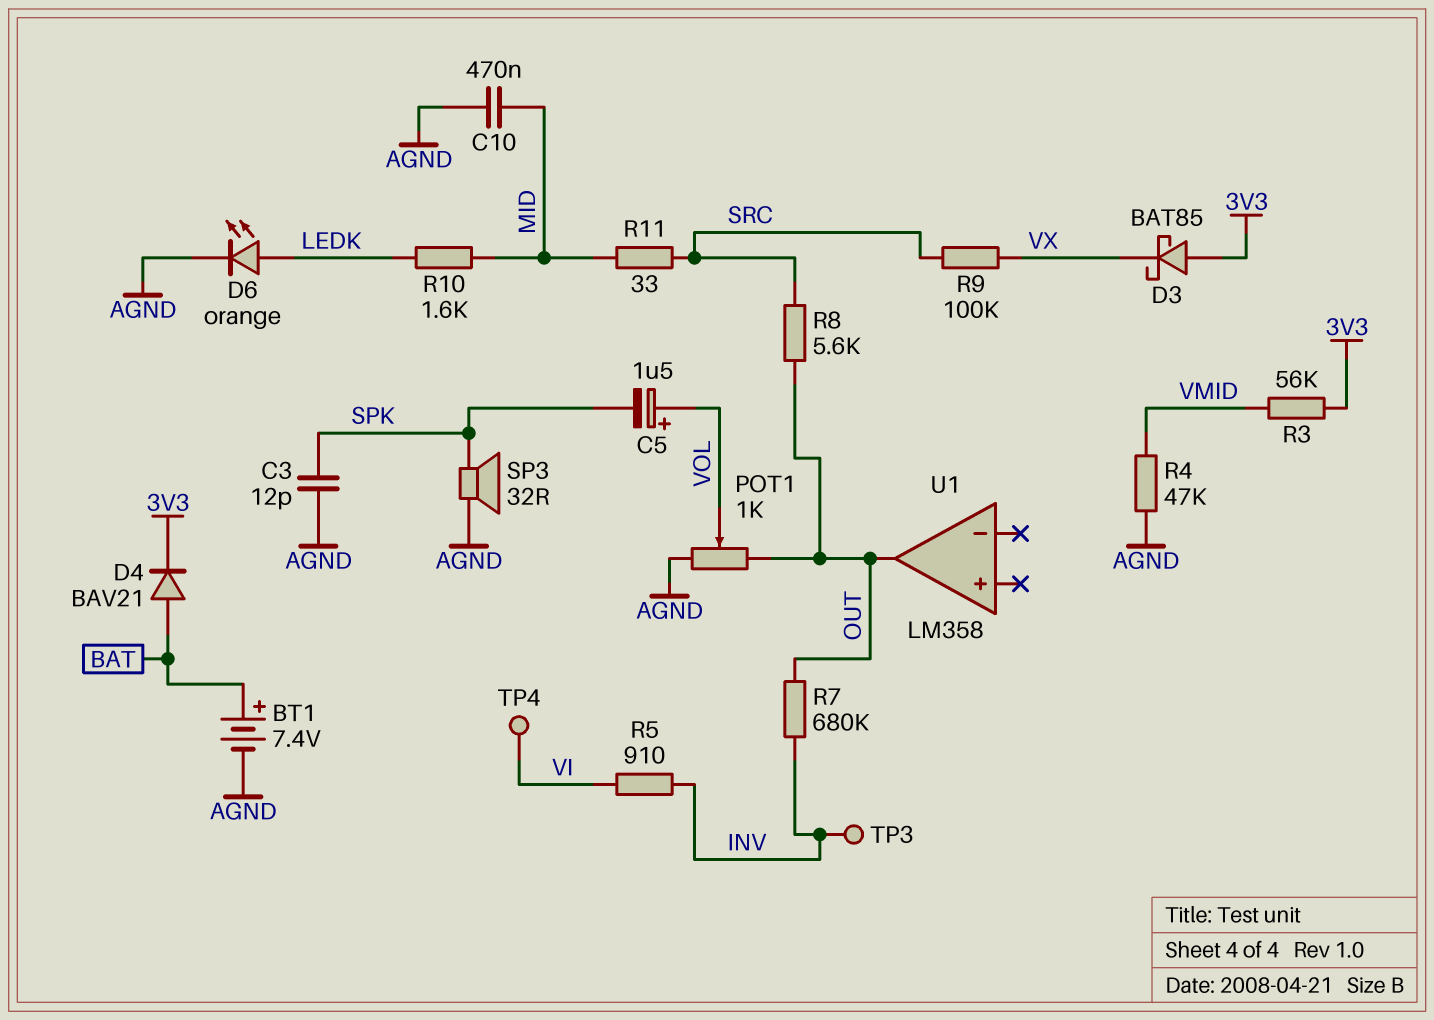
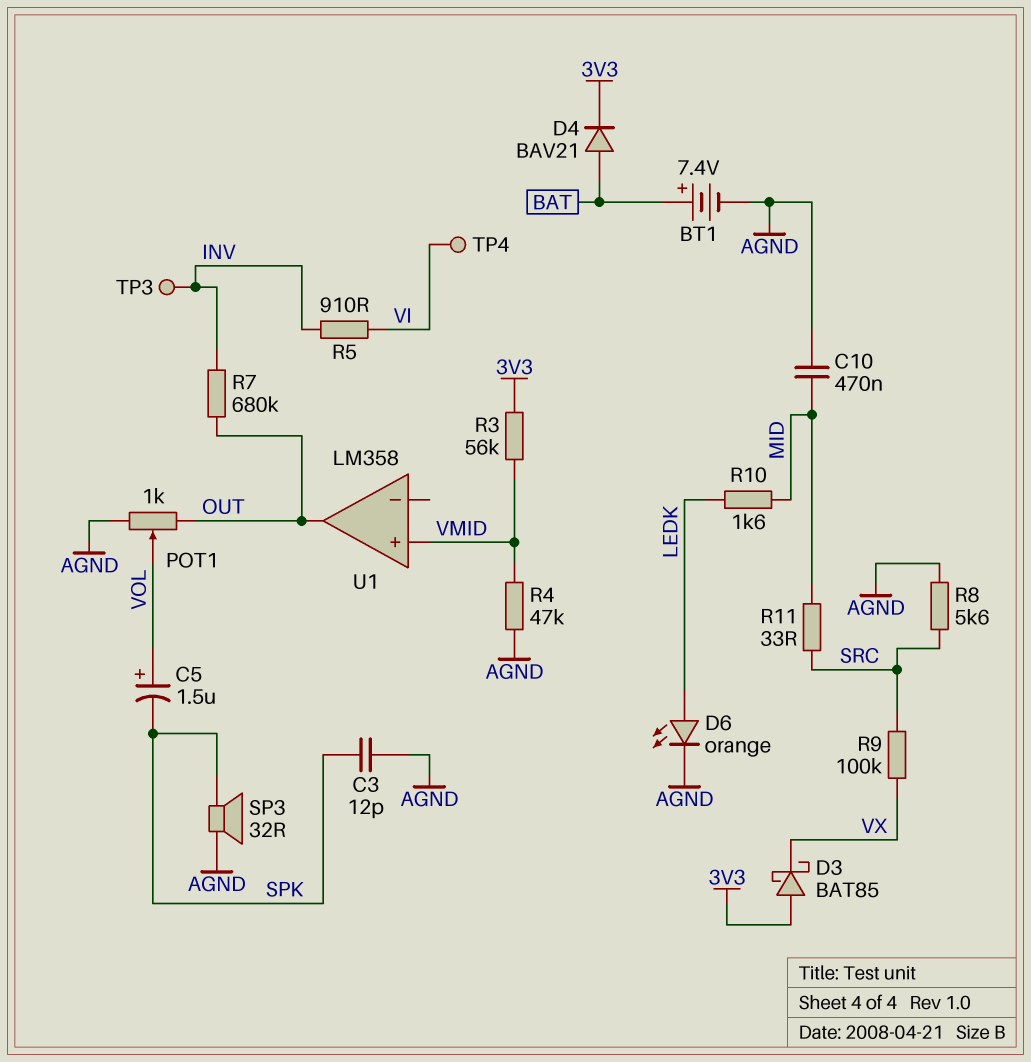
R8: 5.6k (OUT, SRC) -> 5.6k (AGND, SRC)
U1 pin in+: none -> VMID

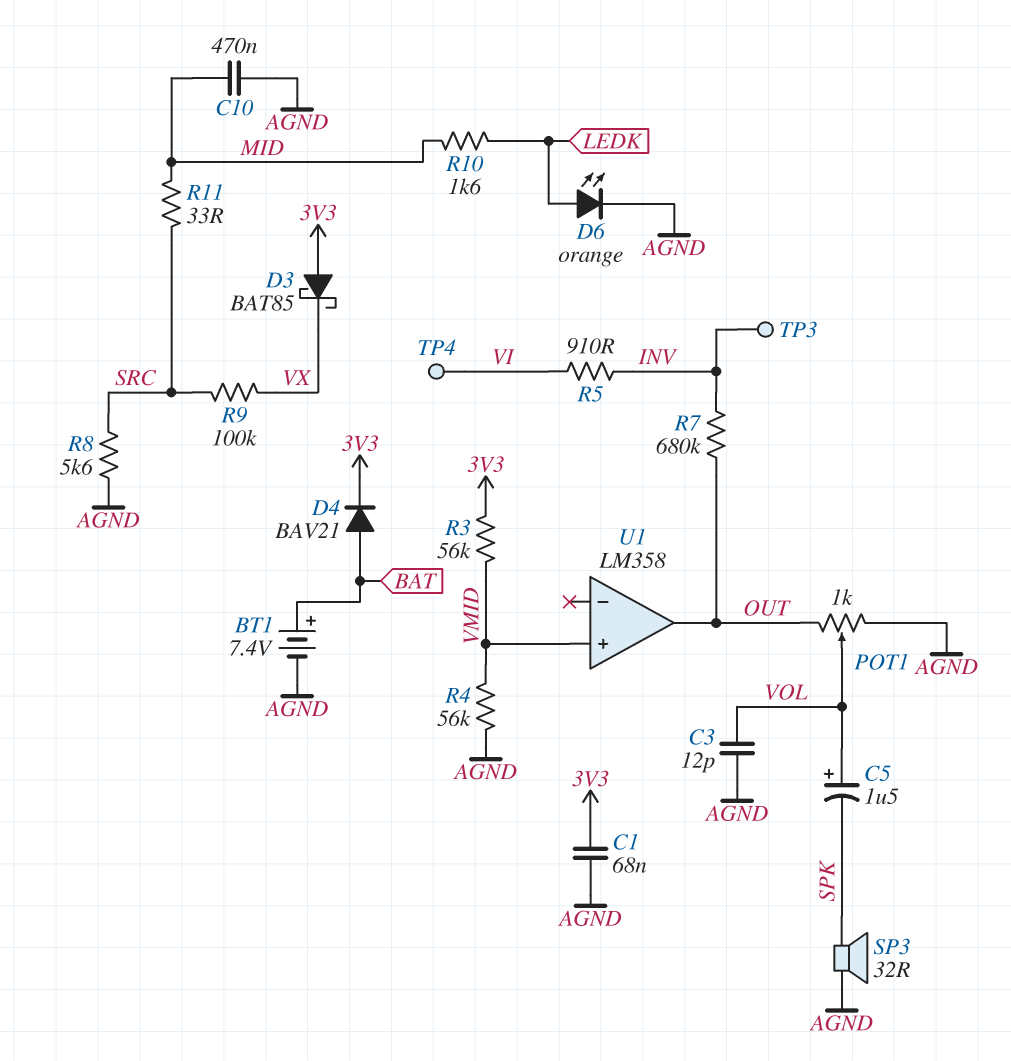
C1: none -> 68nF (3V3, AGND)
C3: 12pF (AGND, SPK) -> 12pF (AGND, VOL)
R4: 47k (AGND, VMID) -> 56k (AGND, VMID)

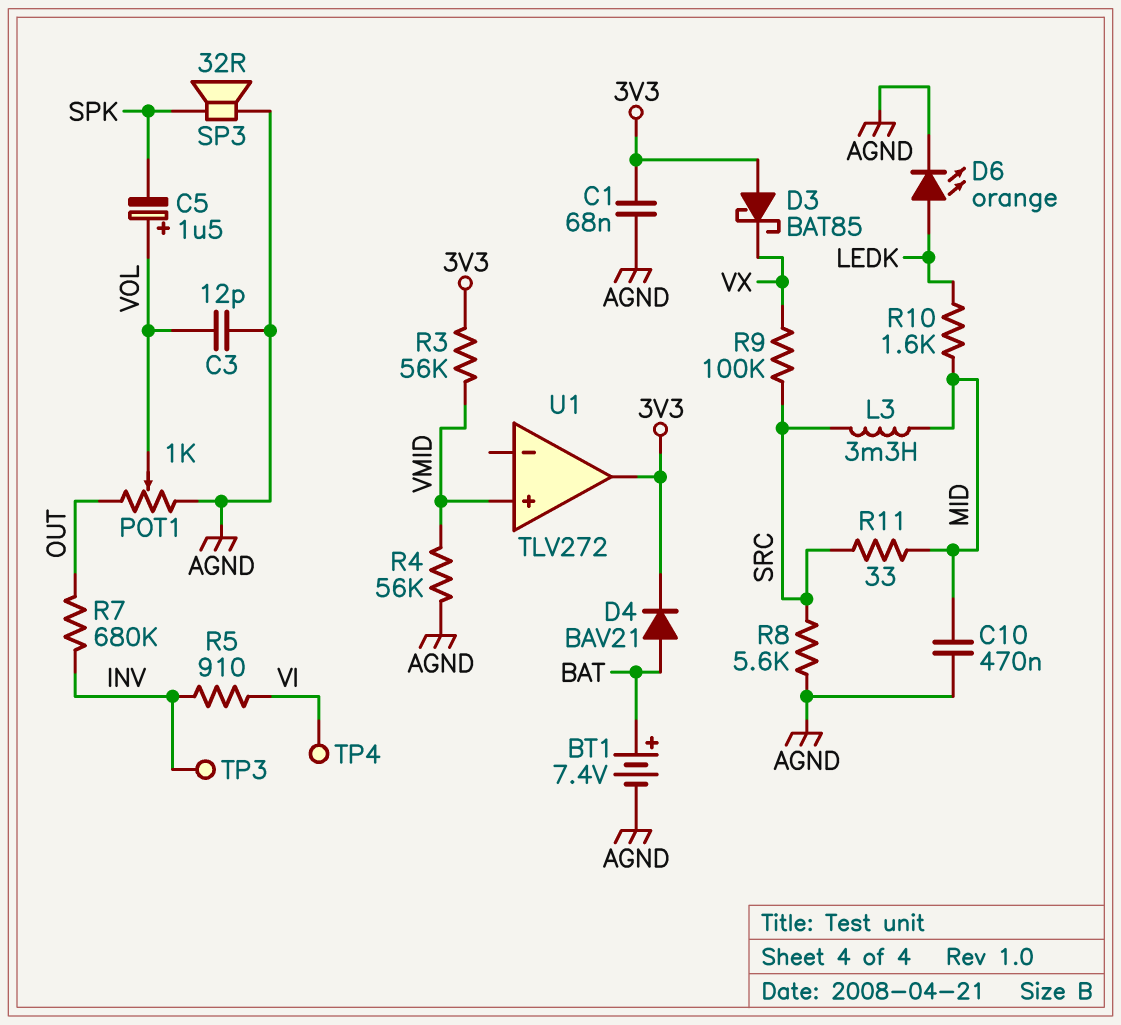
L3: none -> 3.3mH (MID, SRC)
U1: LM358 -> TLV272
U1 pin out: OUT -> 3V3

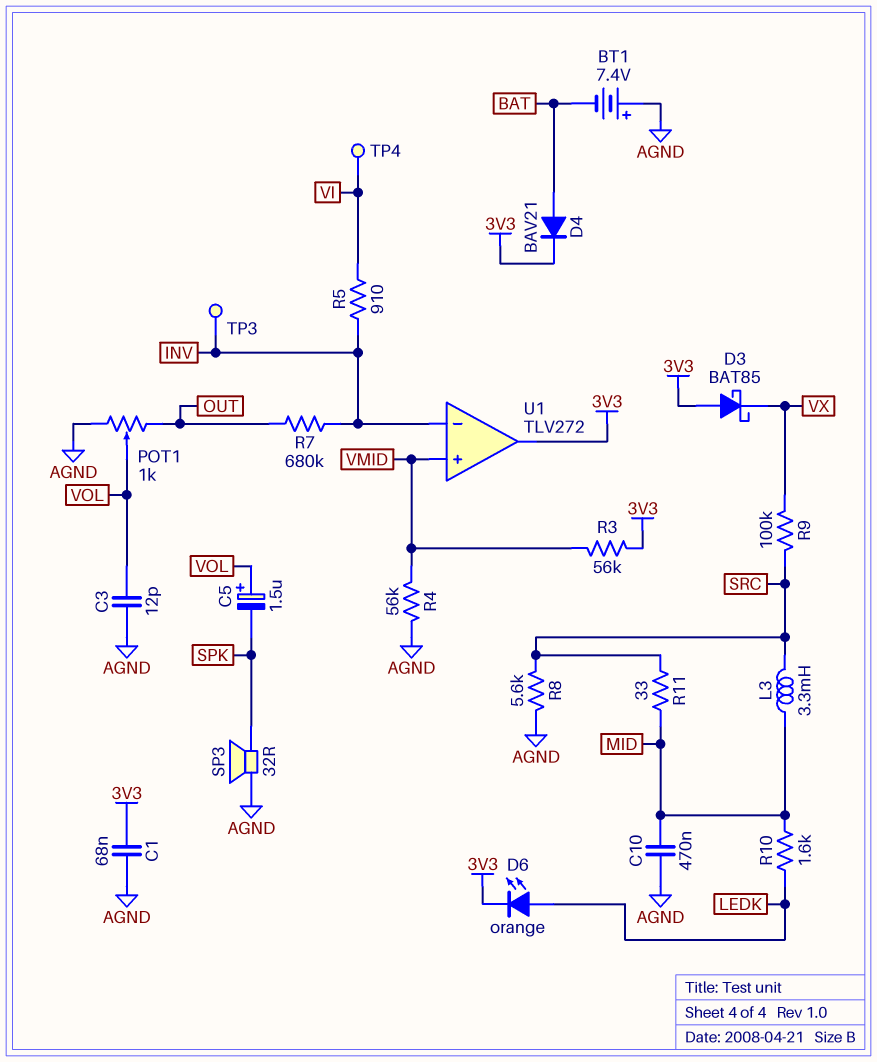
BT1: 7.4V (plus BAT, minus AGND) -> 7.4V (plus AGND, minus BAT)
D6: LED orange (A LEDK, K AGND) -> LED orange (A LEDK, K 3V3)
U1 pin in-: none -> INV

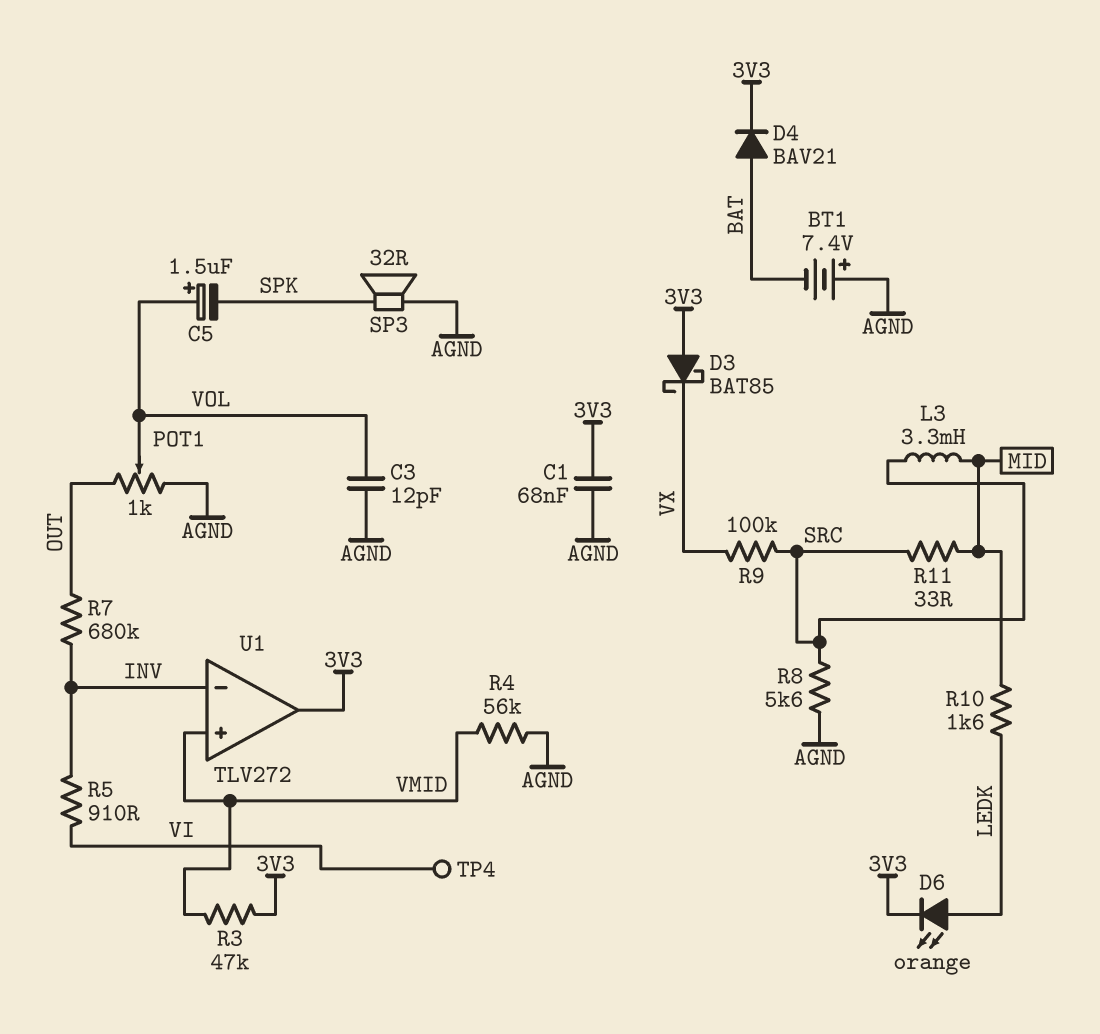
C10: 470nF (AGND, MID) -> none
R3: 56k (3V3, VMID) -> 47k (3V3, VMID)
TP3: test point (INV) -> none

